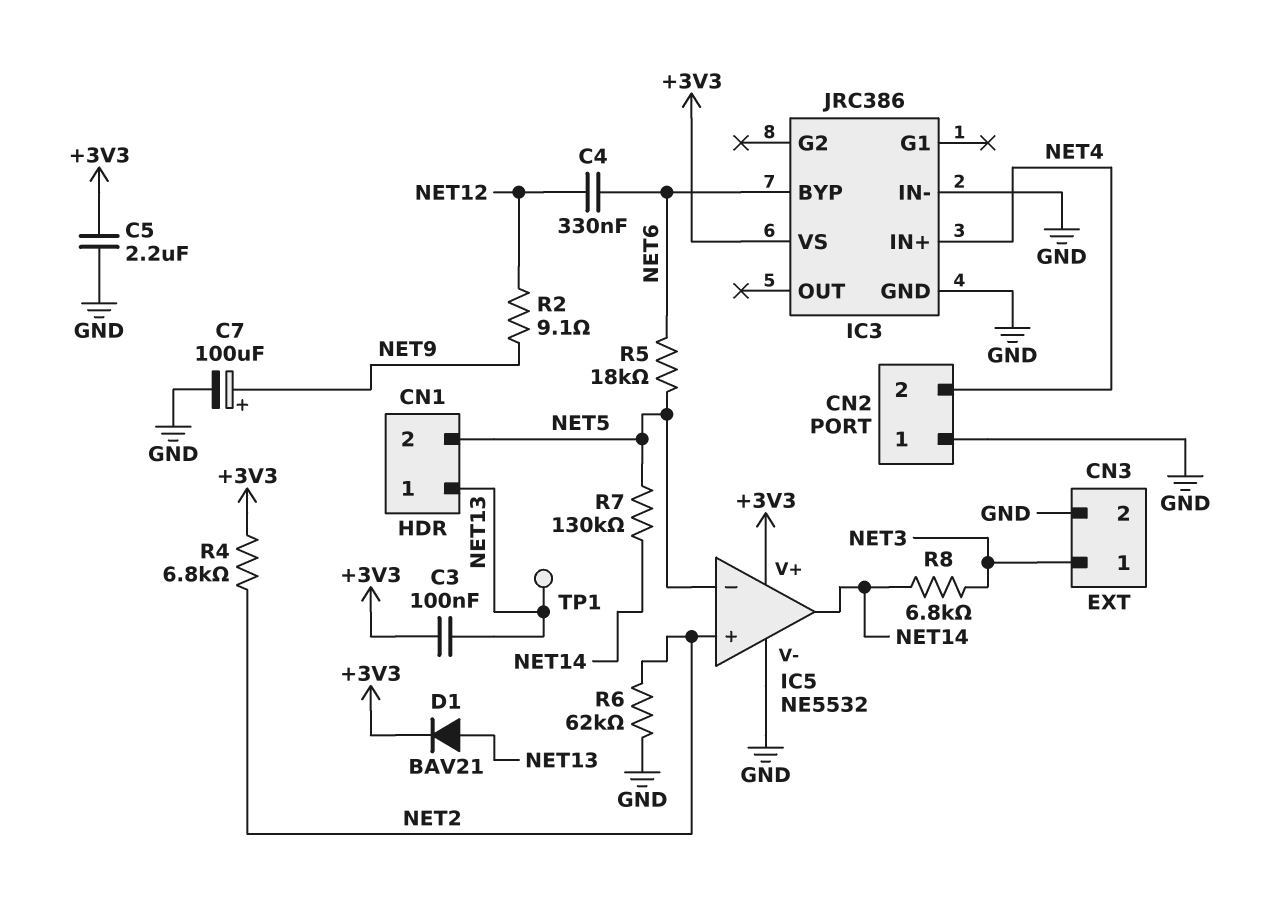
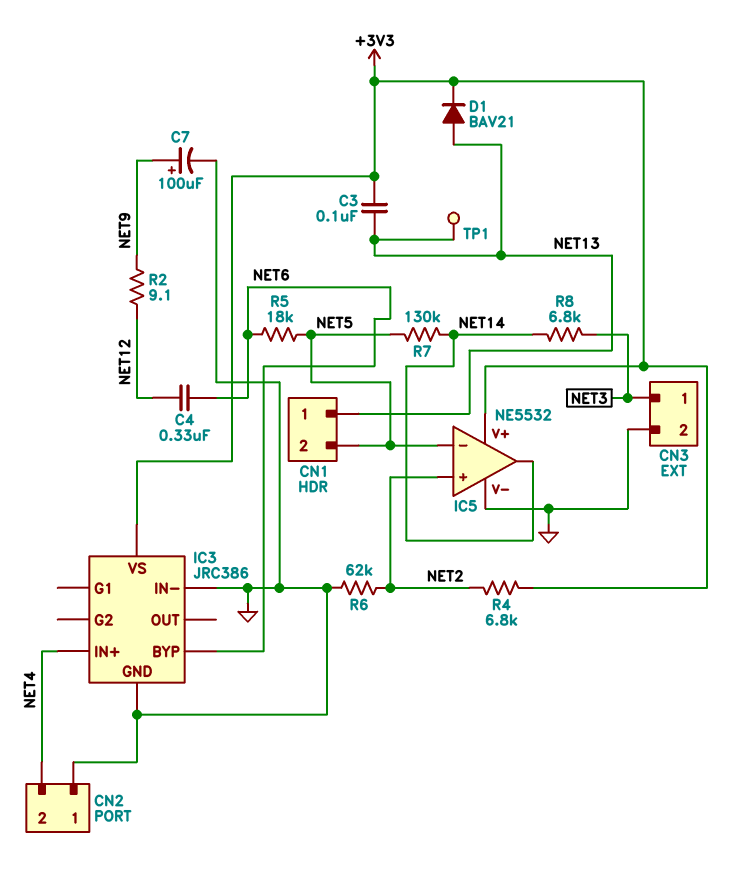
C5: 2.2uF (+3V3, GND) -> none

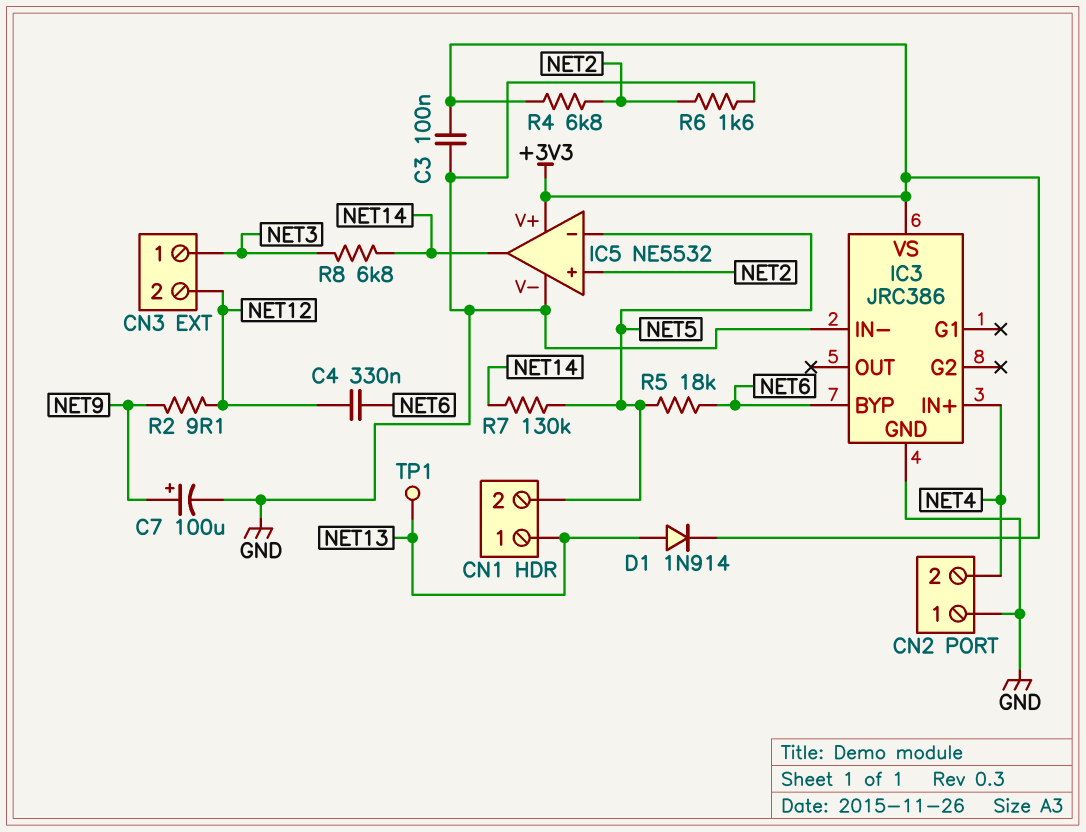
C3: 100nF (+3V3, NET13) -> 100nF (+3V3, GND)
CN3 pin 2: GND -> NET12
D1: diode BAV21 (A NET13, K +3V3) -> diode 1N914 (A NET13, K +3V3)
R6: 62k (GND, NET2) -> 1.6k (GND, NET2)

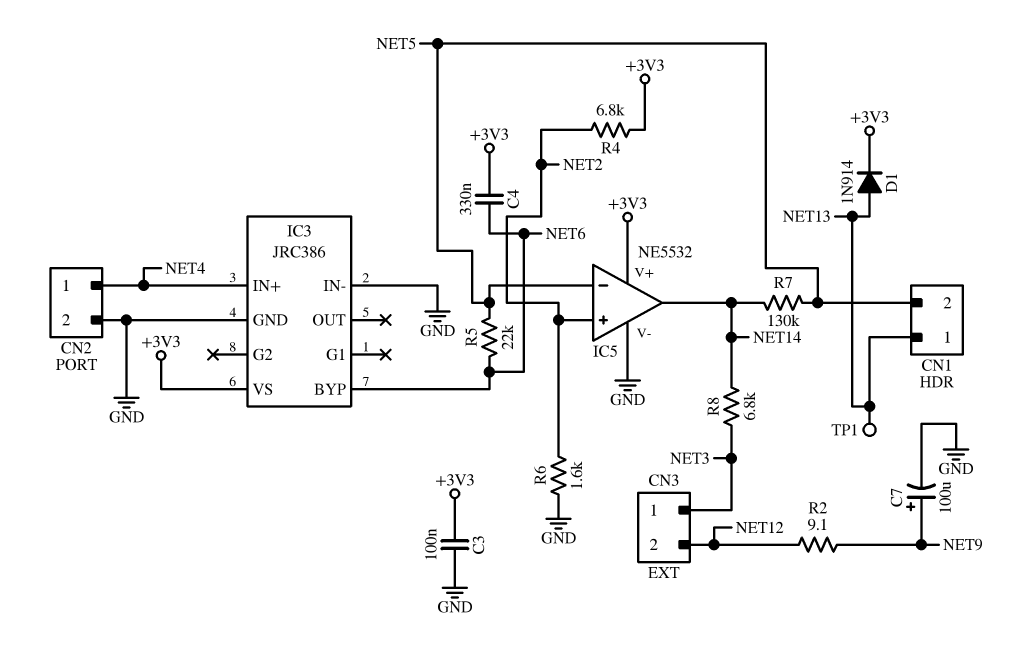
C4: 330nF (NET6, NET12) -> 330nF (+3V3, NET6)
CN2 pin 1: GND -> NET4
CN2 pin 2: NET4 -> GND
R5: 18k (NET5, NET6) -> 22k (NET5, NET6)

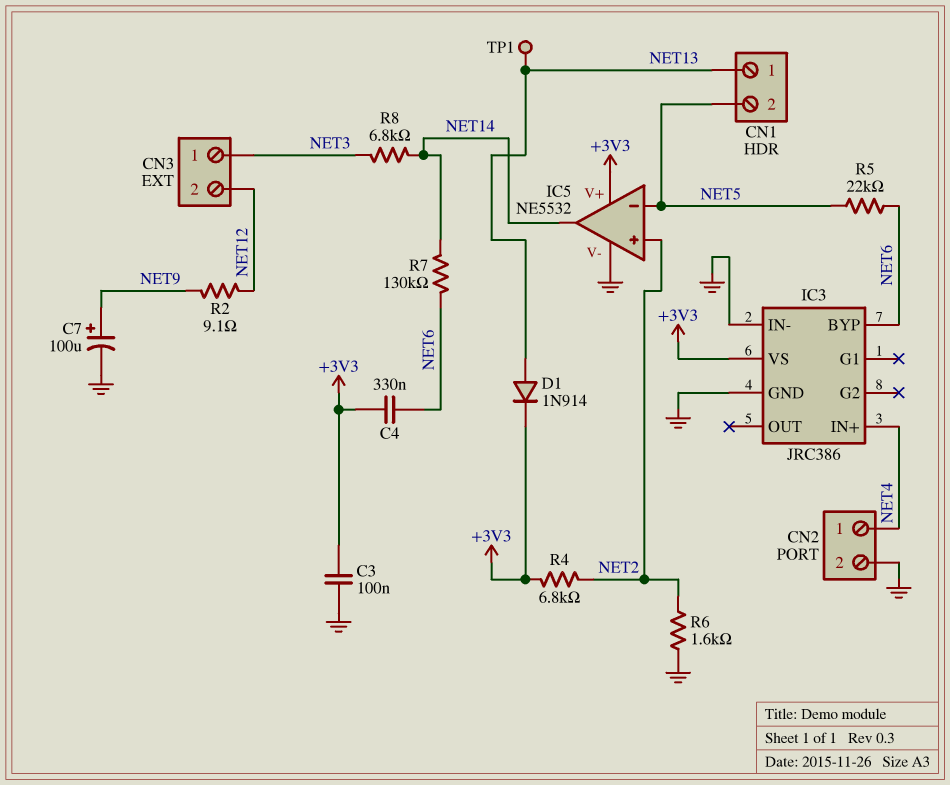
R7: 130k (NET5, NET14) -> 130k (NET6, NET14)

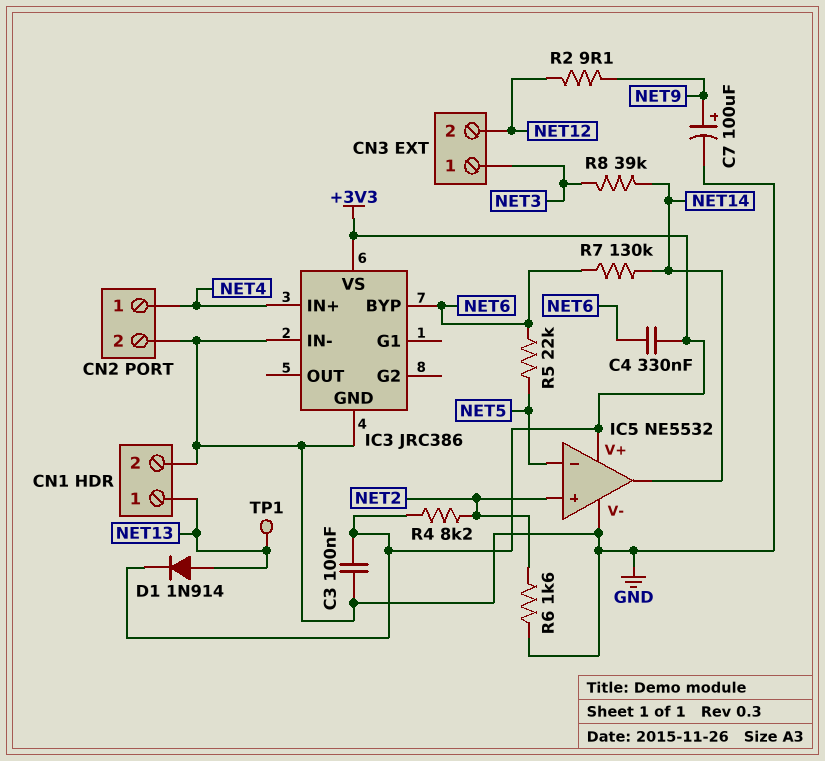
CN1 pin 2: NET5 -> GND
R4: 6.8k (+3V3, NET2) -> 8.2k (+3V3, NET2)
R8: 6.8k (NET3, NET14) -> 39k (NET3, NET14)

